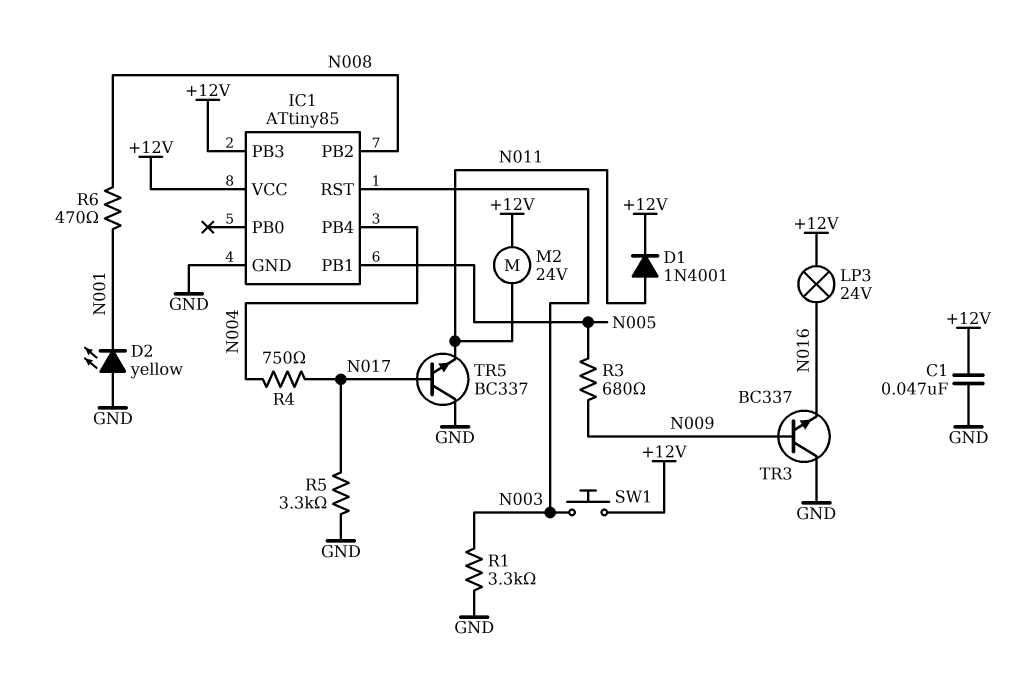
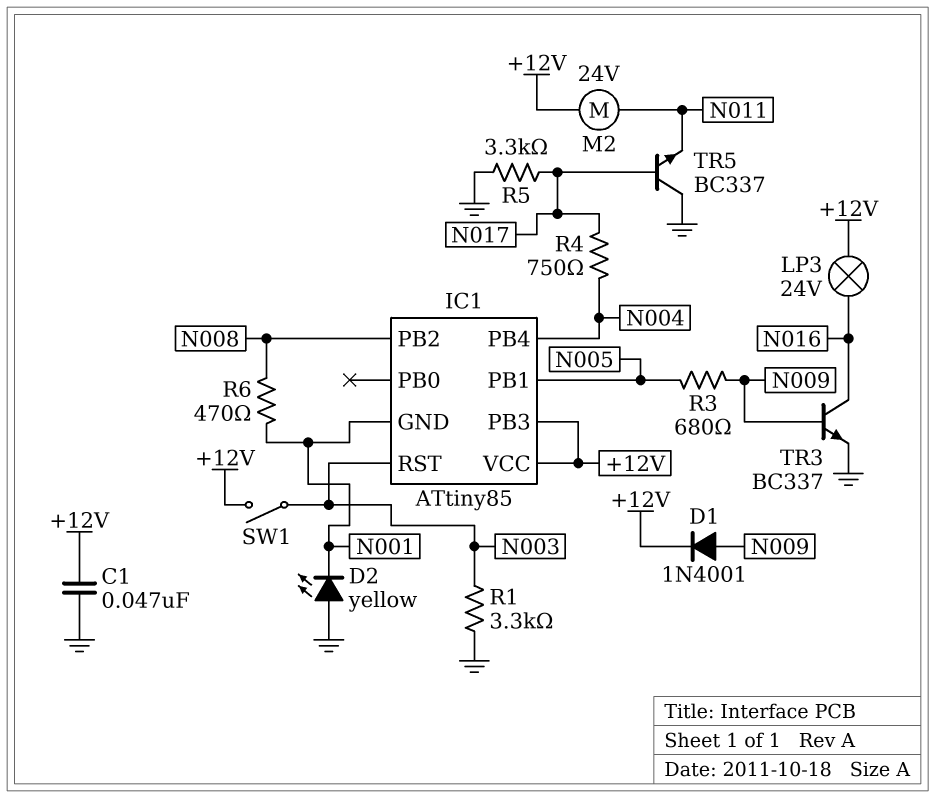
D1: diode 1N4001 (A N011, K +12V) -> diode 1N4001 (A N009, K +12V)
IC1 pin GND: GND -> N001
SW1: button (+12V, N003) -> switch (+12V, N003)
TR3: NPN BC337 (B N009, C GND, E N016) -> NPN BC337 (B N009, C N016, E GND)

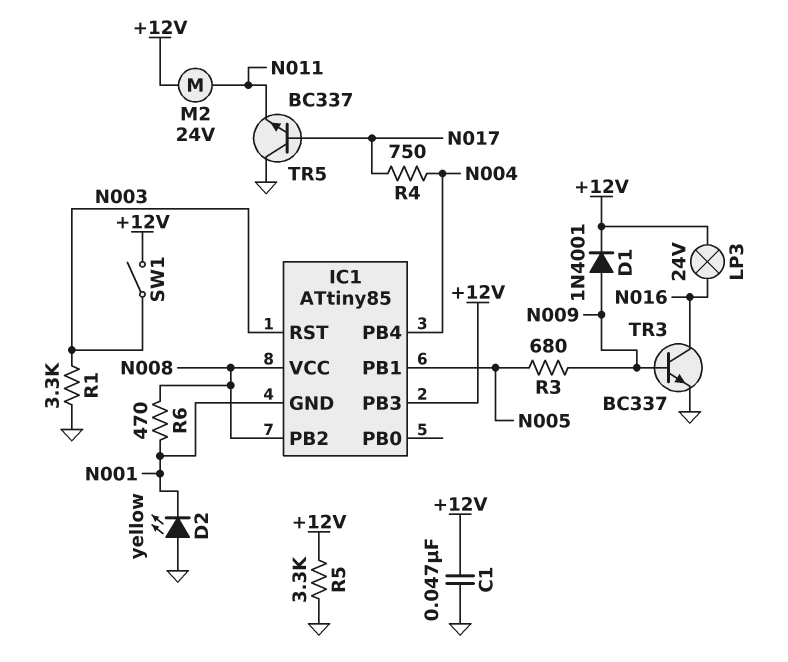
IC1 pin VCC: +12V -> N008
R5: 3.3k (GND, N017) -> 3.3k (+12V, GND)

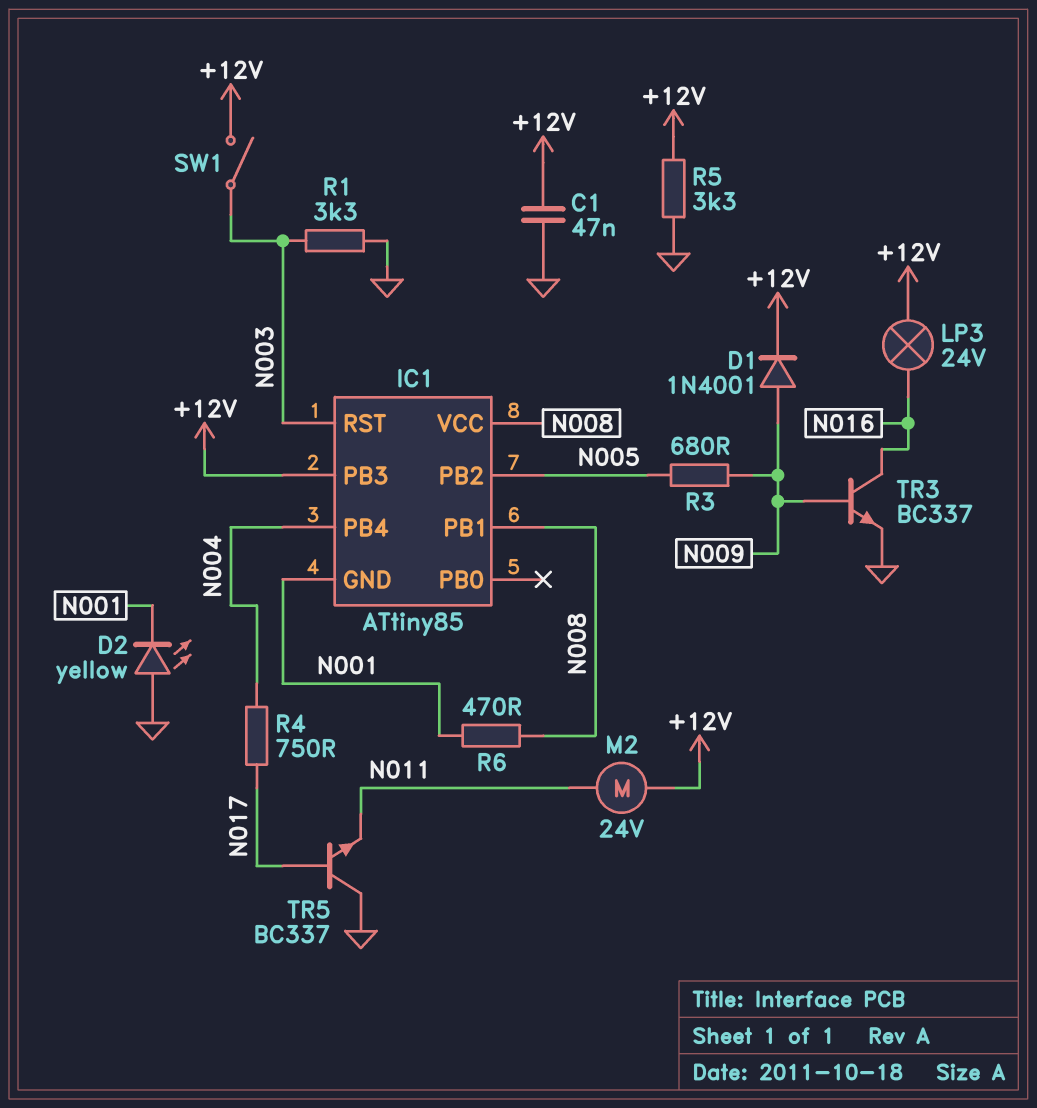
IC1 pin PB1: N005 -> N008
IC1 pin PB2: N008 -> N005

